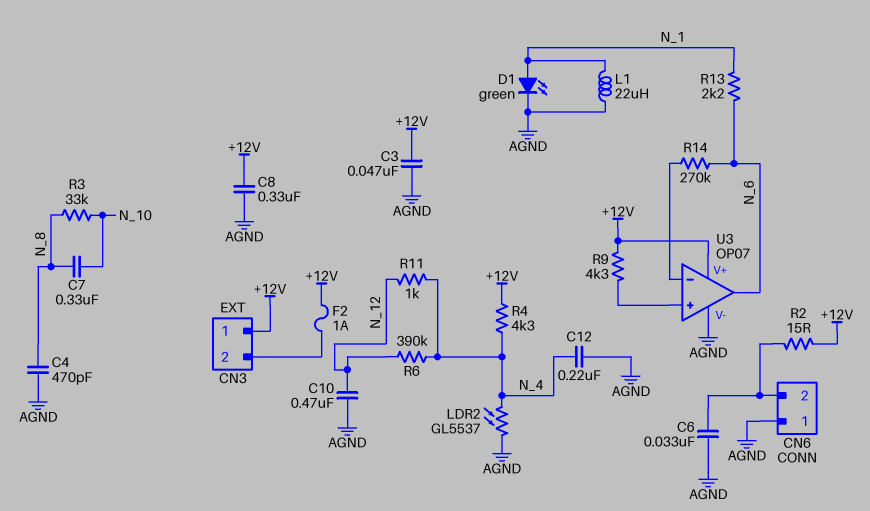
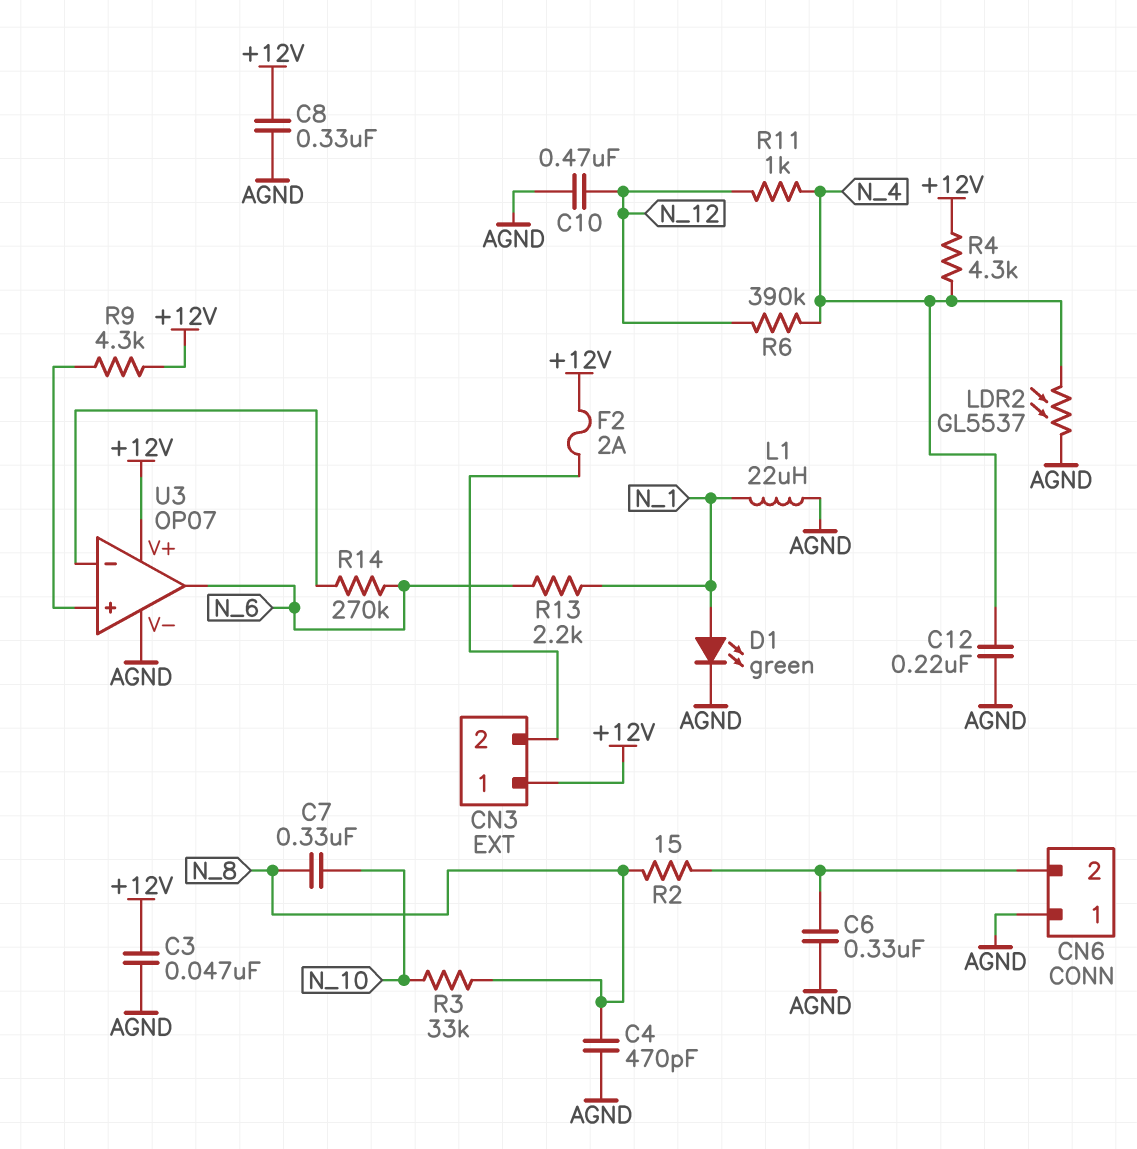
C6: 33nF (AGND, CN6/2) -> 330nF (AGND, CN6/2)
F2: 1A (+12V, CN3/2) -> 2A (+12V, CN3/2)
R2: 15 (+12V, CN6/2) -> 15 (CN6/2, N_8)

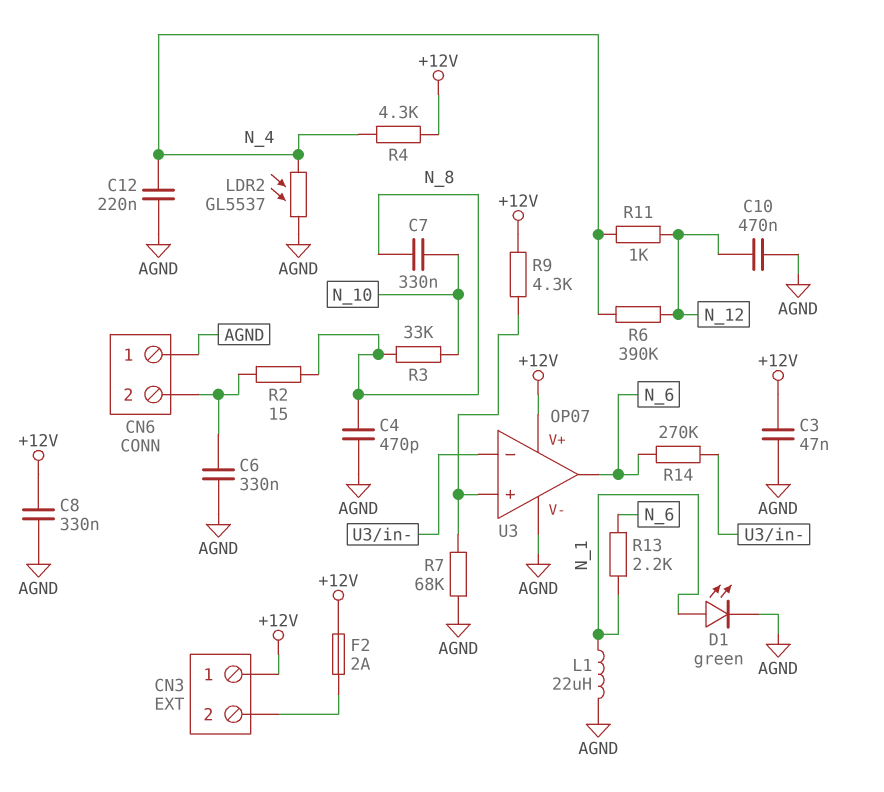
R7: none -> 68k (AGND, U3/in+)

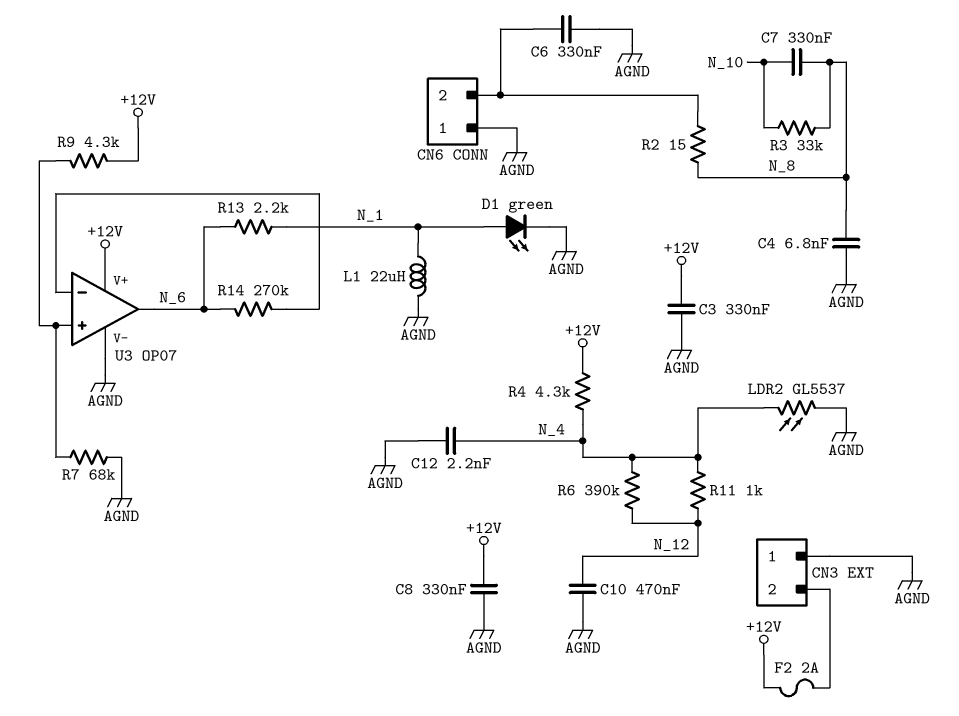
C3: 47nF (+12V, AGND) -> 330nF (+12V, AGND)
C4: 470pF (AGND, N_8) -> 6.8nF (AGND, N_8)
C12: 220nF (AGND, N_4) -> 2.2nF (AGND, N_4)
CN3 pin 1: +12V -> AGND

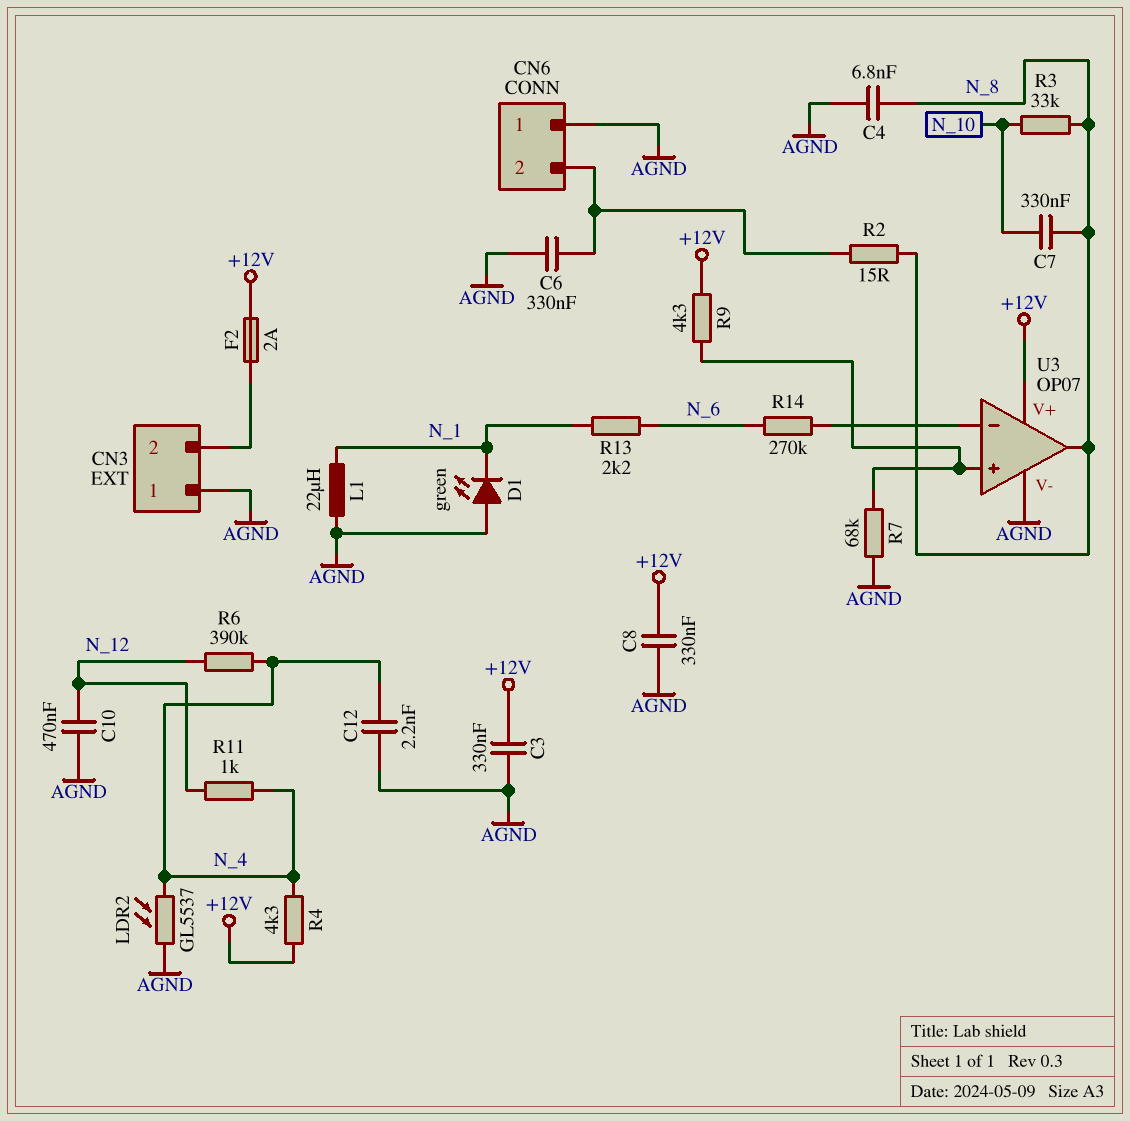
D1: LED green (A N_1, K AGND) -> LED green (A AGND, K N_1)
U3 pin out: N_6 -> N_8

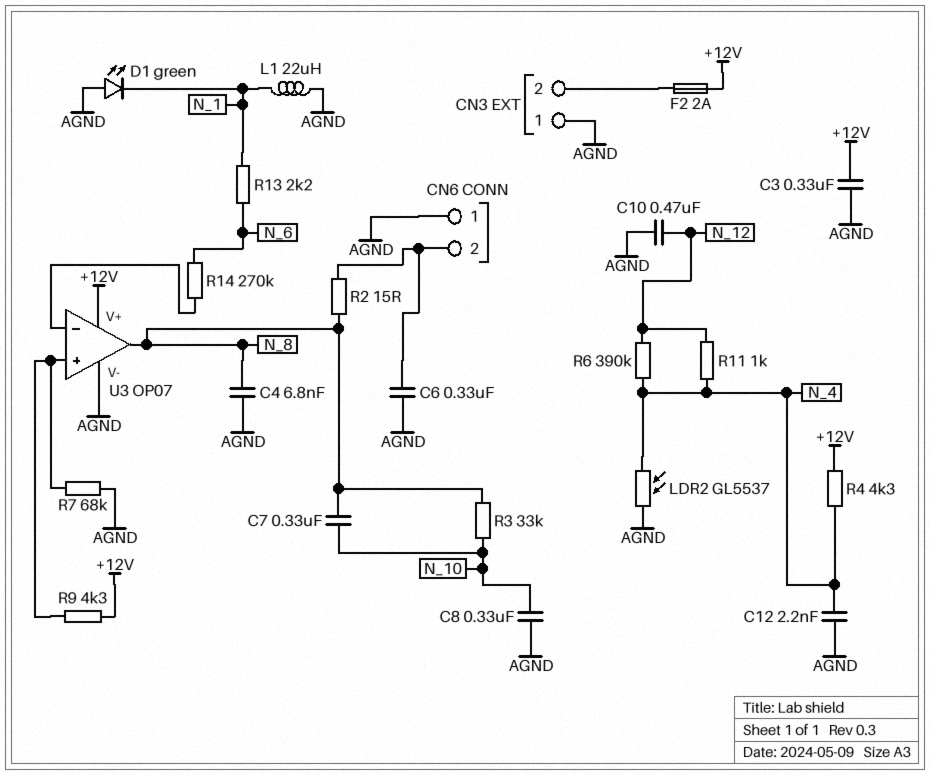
C8: 330nF (+12V, AGND) -> 330nF (AGND, N_10)

